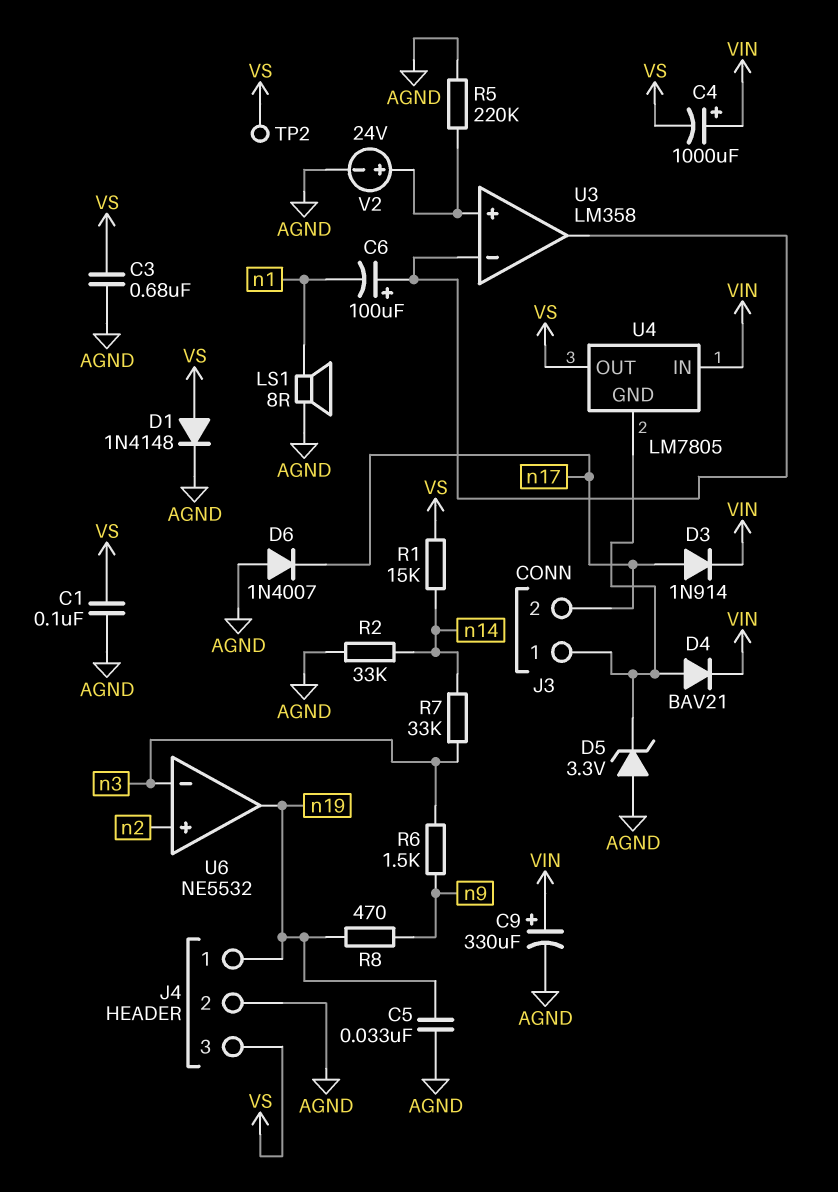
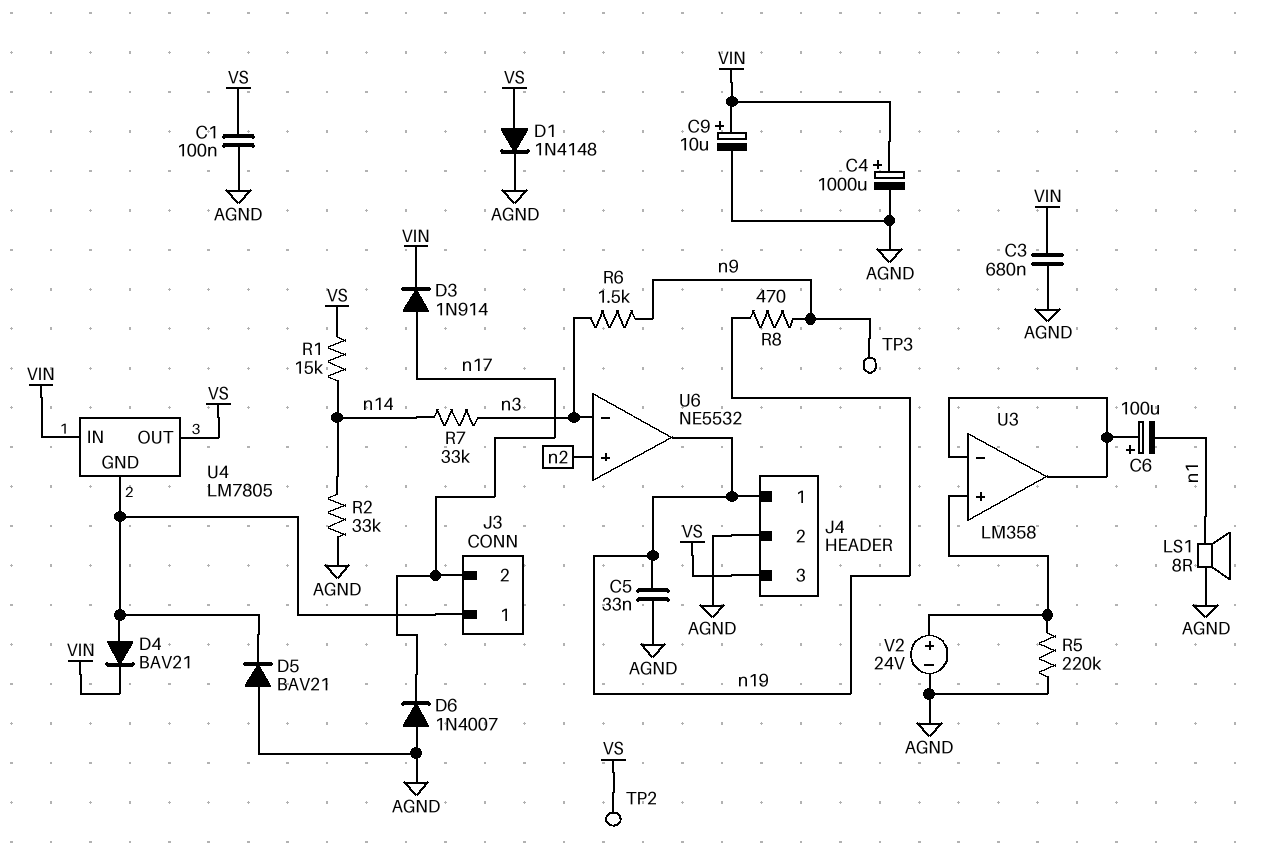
C3: 680nF (AGND, VS) -> 680nF (AGND, VIN)
C4: 1000uF (plus VIN, minus VS) -> 1000uF (plus VIN, minus AGND)
C9: 330uF (plus VIN, minus AGND) -> 10uF (plus VIN, minus AGND)
D5: zener 3.3V (A AGND, K J3/1) -> diode BAV21 (A AGND, K J3/1)
TP3: none -> test point (n9)

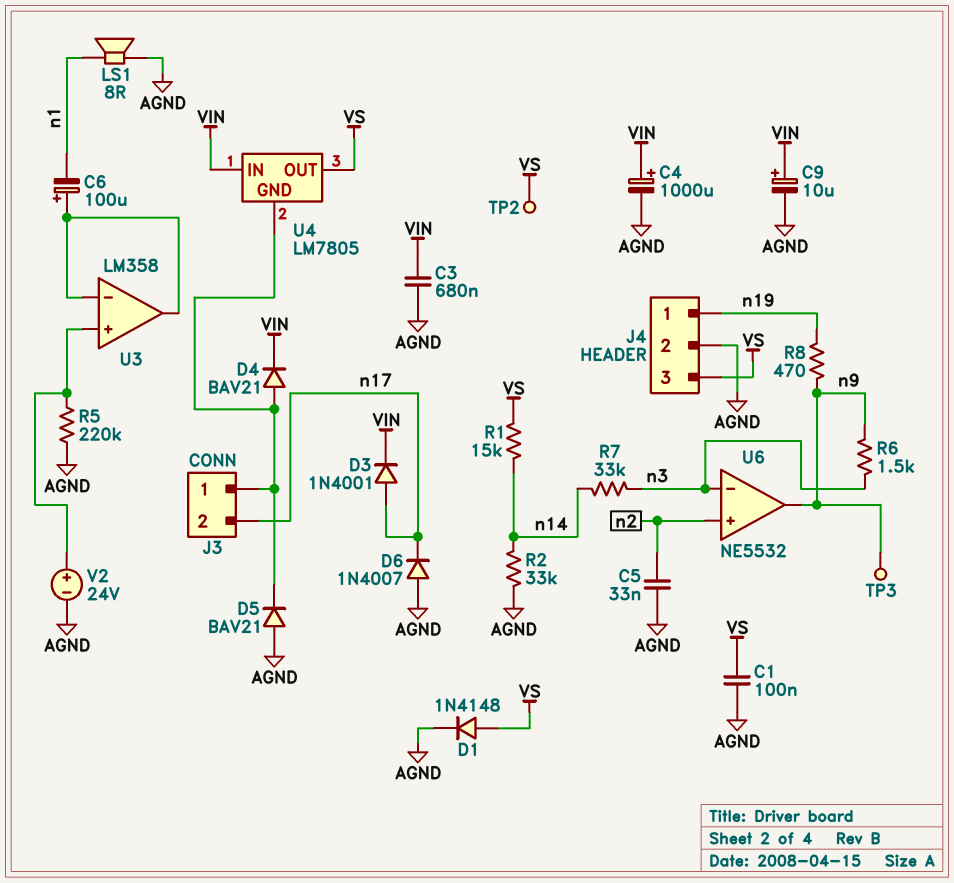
C5: 33nF (AGND, n19) -> 33nF (AGND, n2)
D3: diode 1N914 (A n17, K VIN) -> diode 1N4001 (A n17, K VIN)
U6 pin out: n19 -> n9

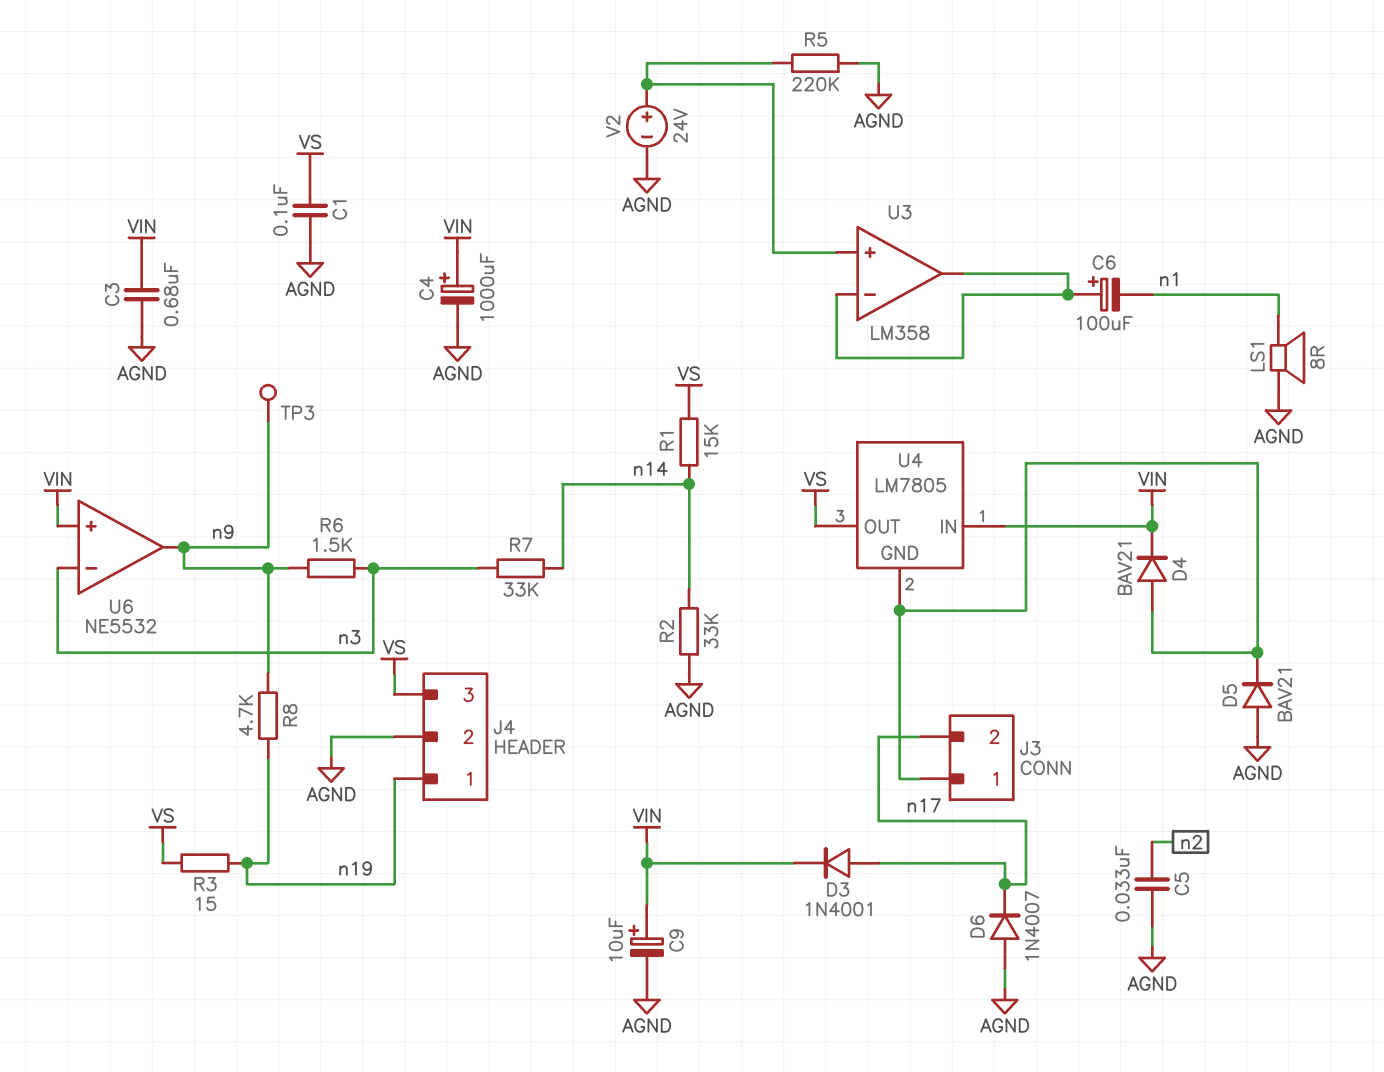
D1: diode 1N4148 (A VS, K AGND) -> none
R3: none -> 15 (VS, n19)
R8: 470 (n9, n19) -> 4.7k (n9, n19)
TP2: test point (VS) -> none
U6 pin in+: n2 -> VIN

